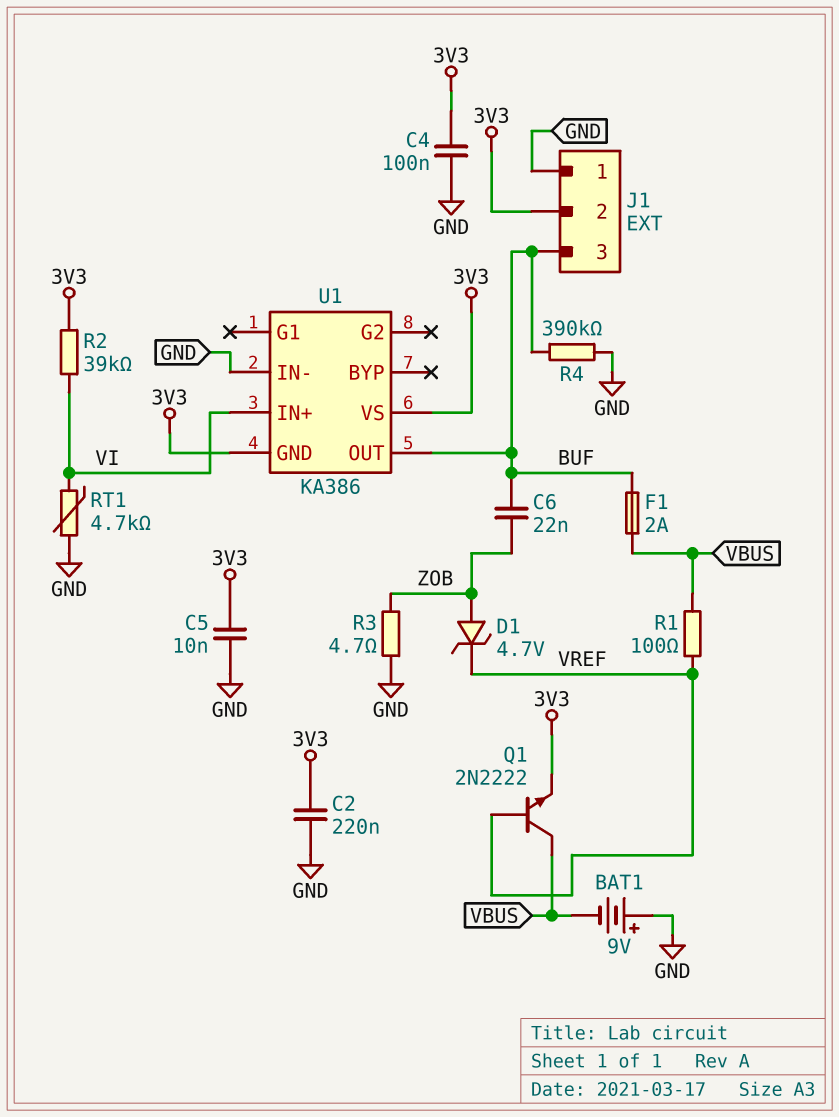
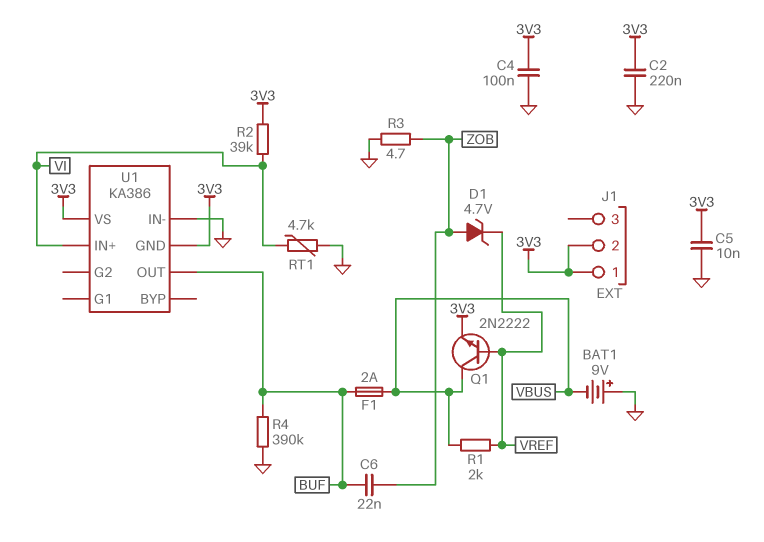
J1 pin 1: GND -> 3V3
J1 pin 3: BUF -> none
R1: 100 (VBUS, VREF) -> 2k (VBUS, VREF)

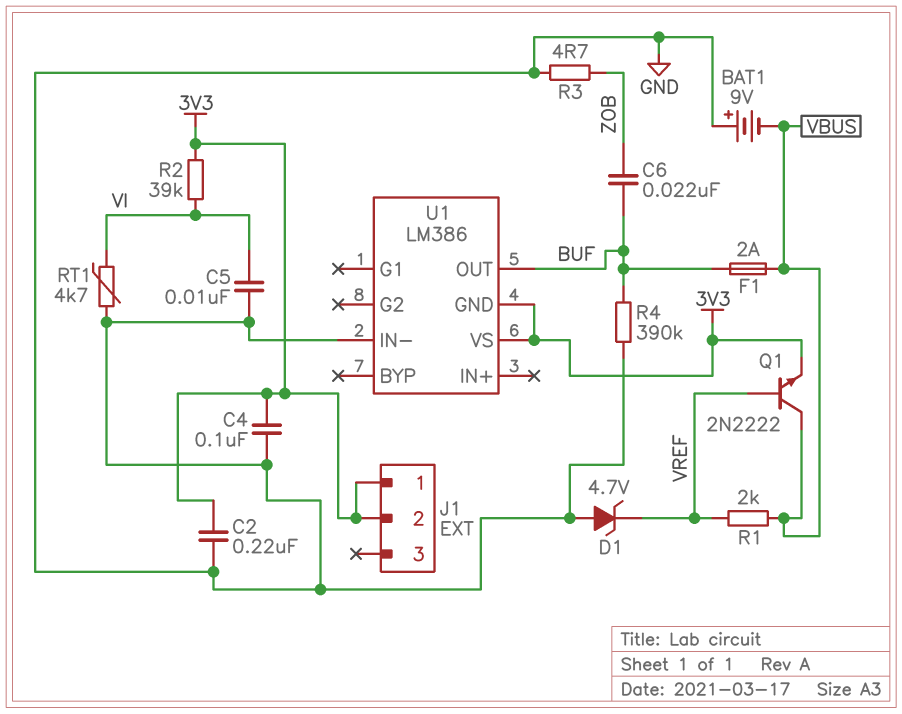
C5: 10nF (3V3, GND) -> 10nF (GND, VI)
D1: zener 4.7V (A ZOB, K VREF) -> zener 4.7V (A GND, K VREF)
U1: KA386 -> LM386
U1 pin IN+: VI -> none

